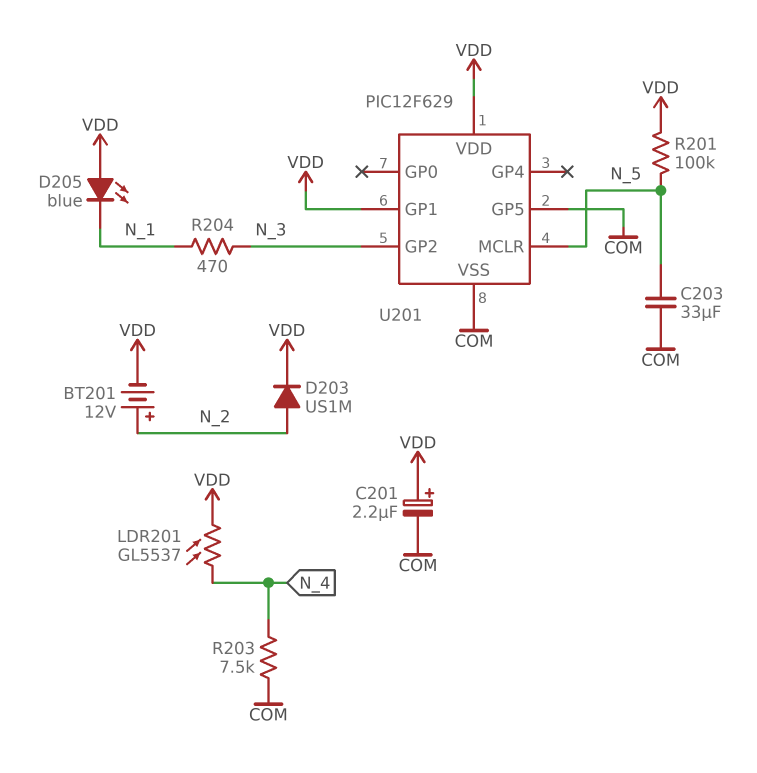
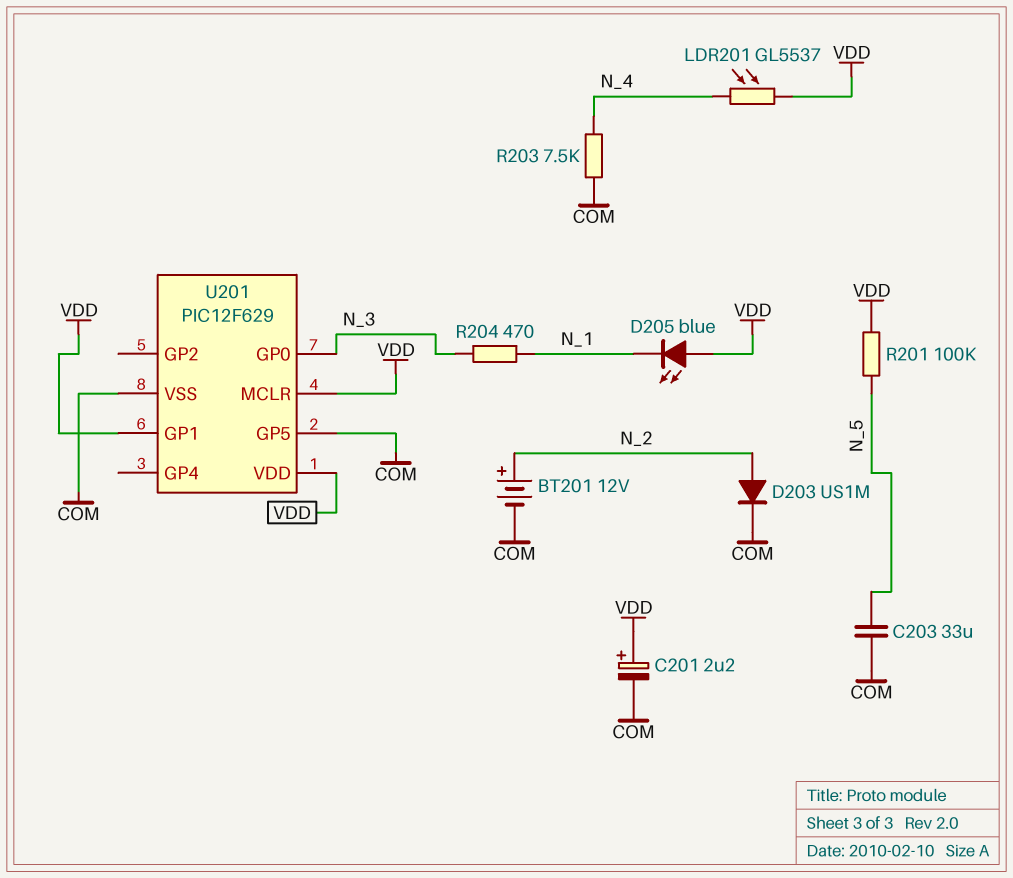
BT201: 12V (plus N_2, minus VDD) -> 12V (plus N_2, minus COM)
D203: diode US1M (A N_2, K VDD) -> diode US1M (A N_2, K COM)
U201 pin GP0: none -> N_3
U201 pin GP2: N_3 -> none
U201 pin MCLR: N_5 -> VDD

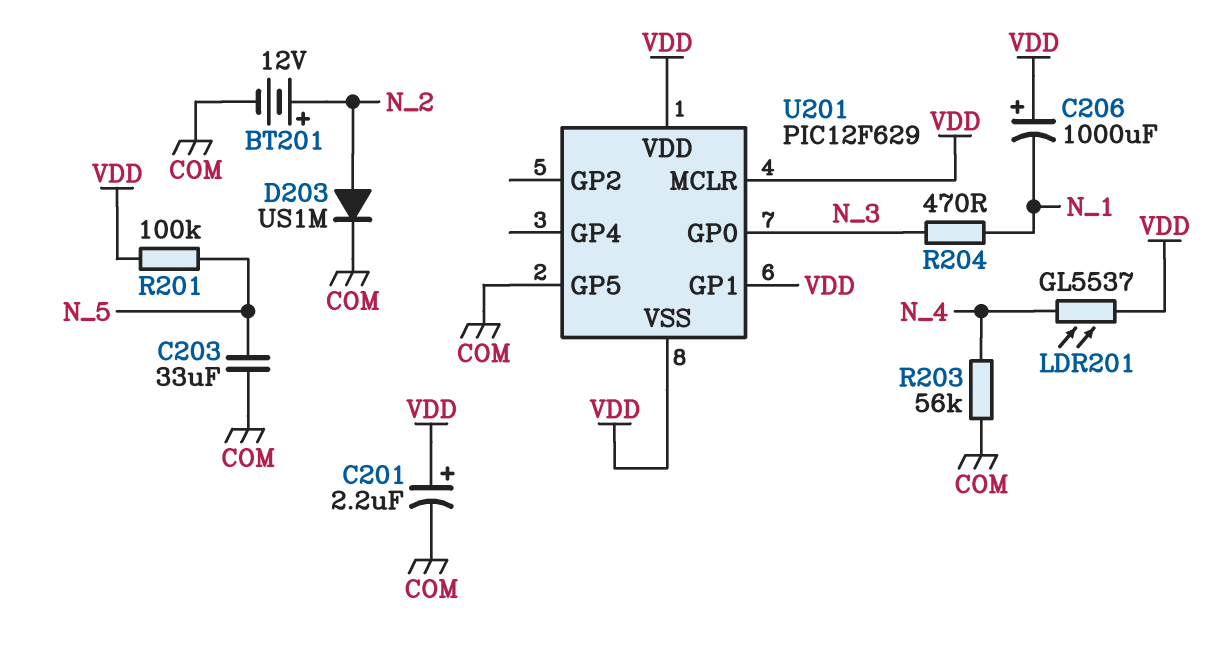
C206: none -> 1000uF (plus VDD, minus N_1)
D205: LED blue (A VDD, K N_1) -> none
R203: 7.5k (COM, N_4) -> 56k (COM, N_4)
U201 pin VSS: COM -> VDD

